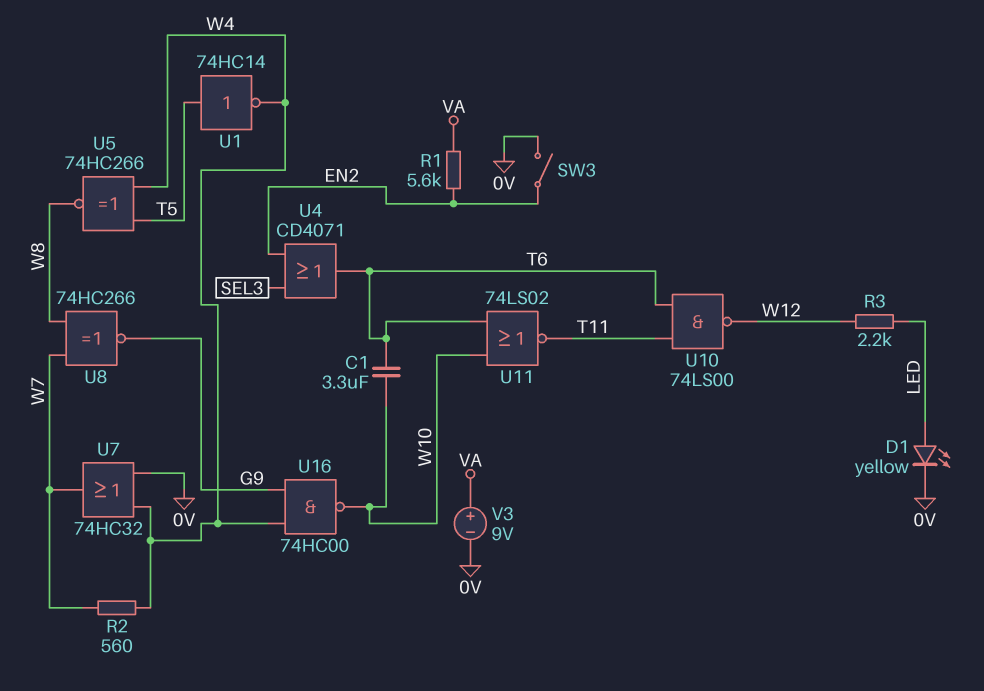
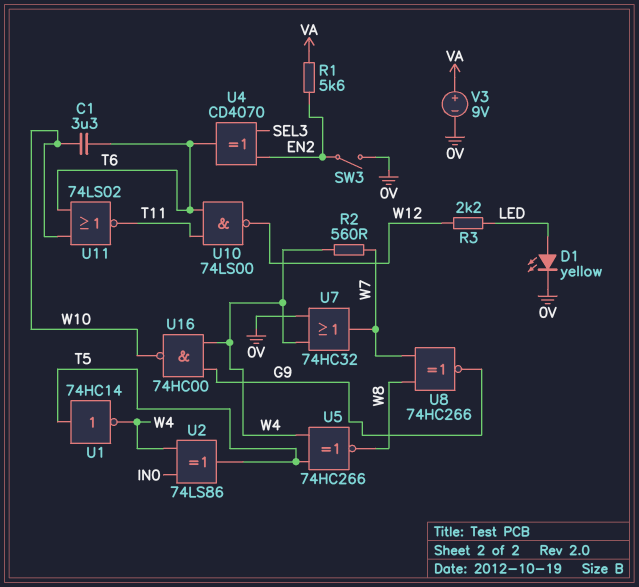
U2: none -> XOR 74LS86 (in IN0, in W4, out T5)
U4: OR CD4071 (in EN2, in SEL3, out T6) -> XOR CD4070 (in EN2, in SEL3, out T6)

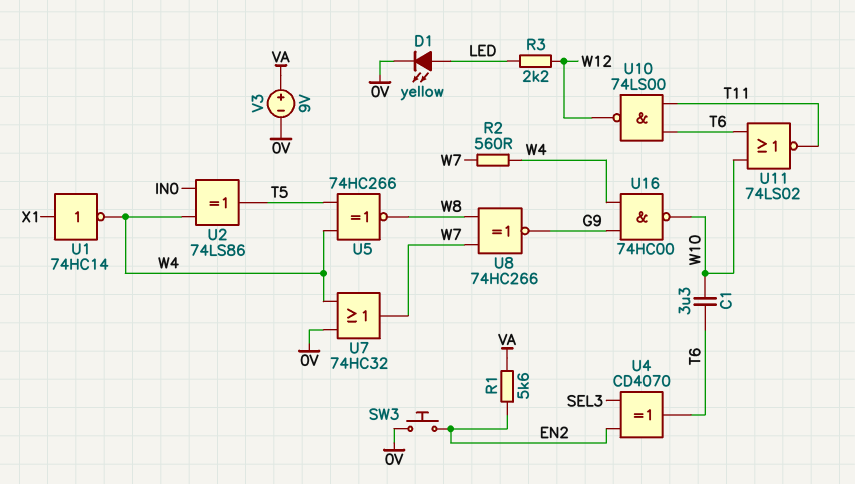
SW3: switch (0V, EN2) -> button (0V, EN2)
U1: NOT 74HC14 (in T5, out W4) -> NOT 74HC14 (in X1, out W4)

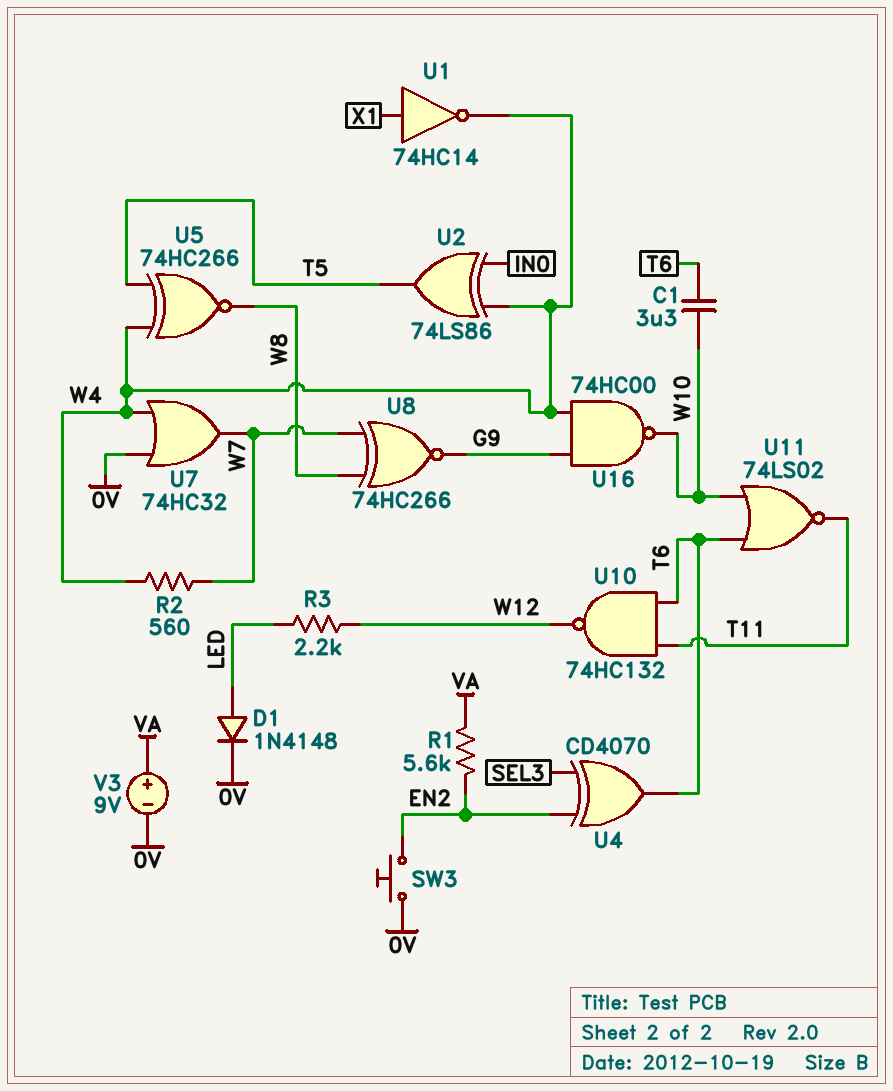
D1: LED yellow (A LED, K 0V) -> diode 1N4148 (A LED, K 0V)
U10: NAND 74LS00 (in T6, in T11, out W12) -> NAND 74HC132 (in T6, in T11, out W12)

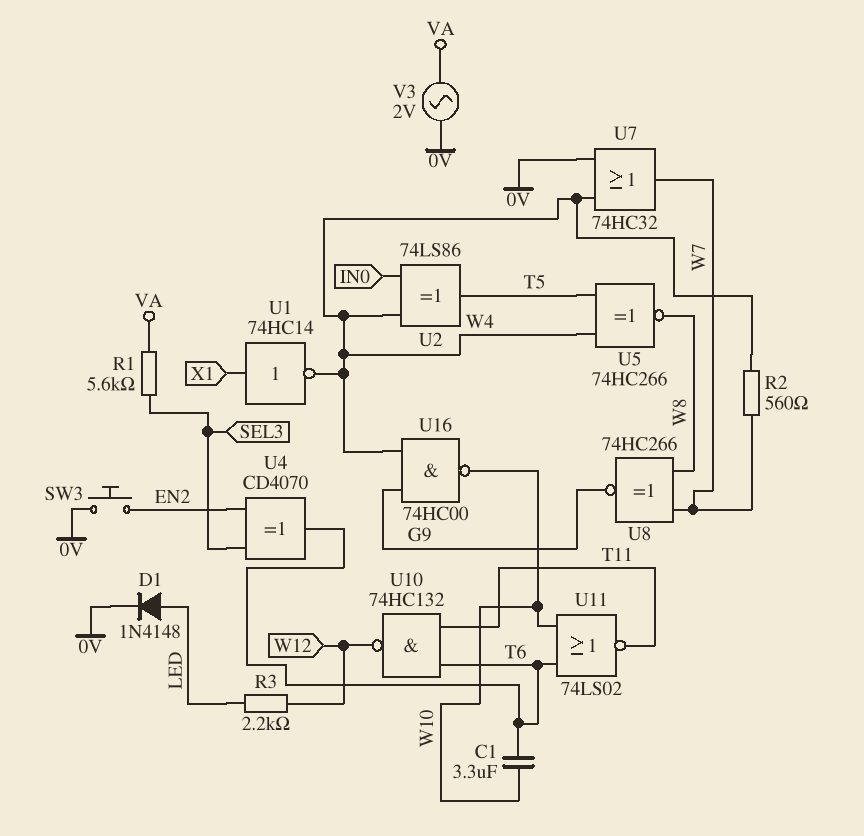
R1: 5.6k (EN2, VA) -> 5.6k (SEL3, VA)
V3: 9V (plus VA, minus 0V) -> AC 2V (0V, VA)

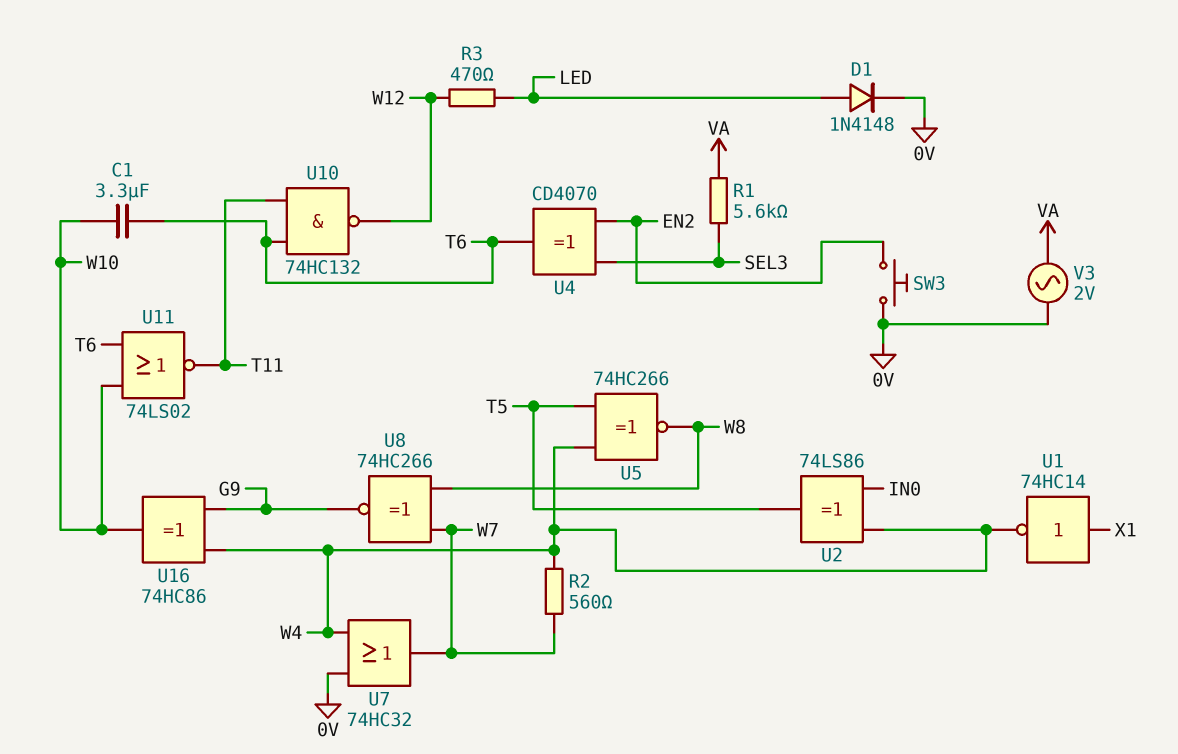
R3: 2.2k (LED, W12) -> 470 (LED, W12)
U16: NAND 74HC00 (in G9, in W4, out W10) -> XOR 74HC86 (in G9, in W4, out W10)

